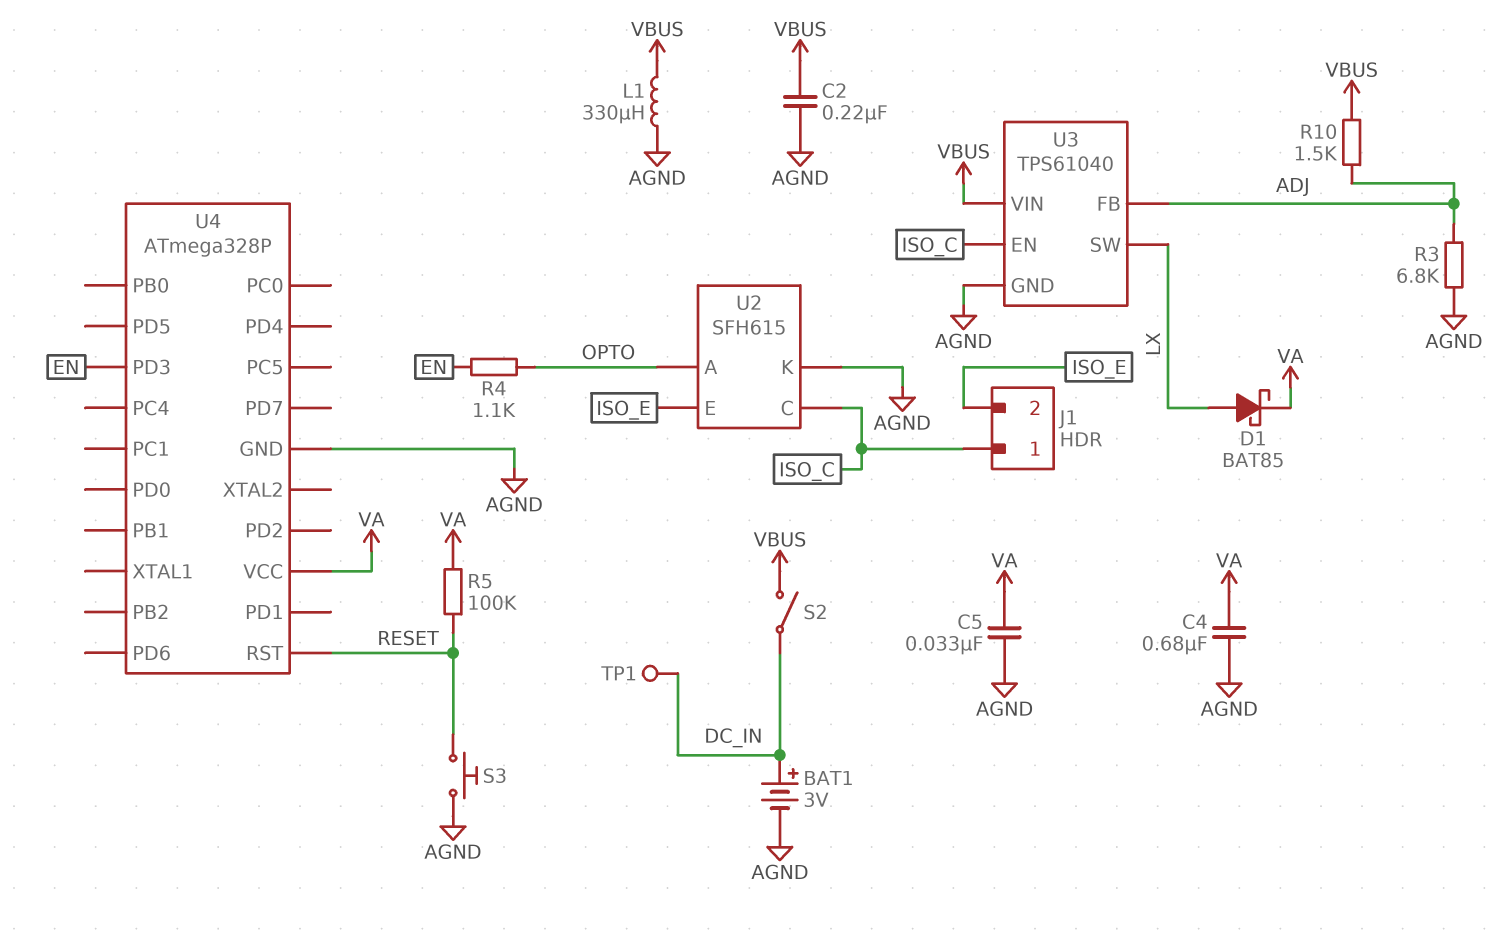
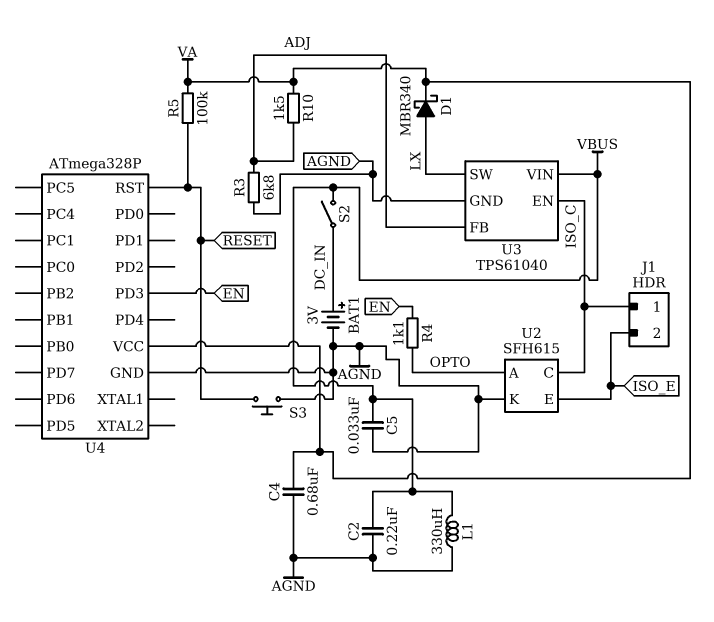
C5: 33nF (AGND, VA) -> 33nF (AGND, VBUS)
D1: schottky BAT85 (A LX, K VA) -> schottky MBR340 (A LX, K VA)
R10: 1.5k (ADJ, VBUS) -> 1.5k (ADJ, VA)
TP1: test point (DC_IN) -> none

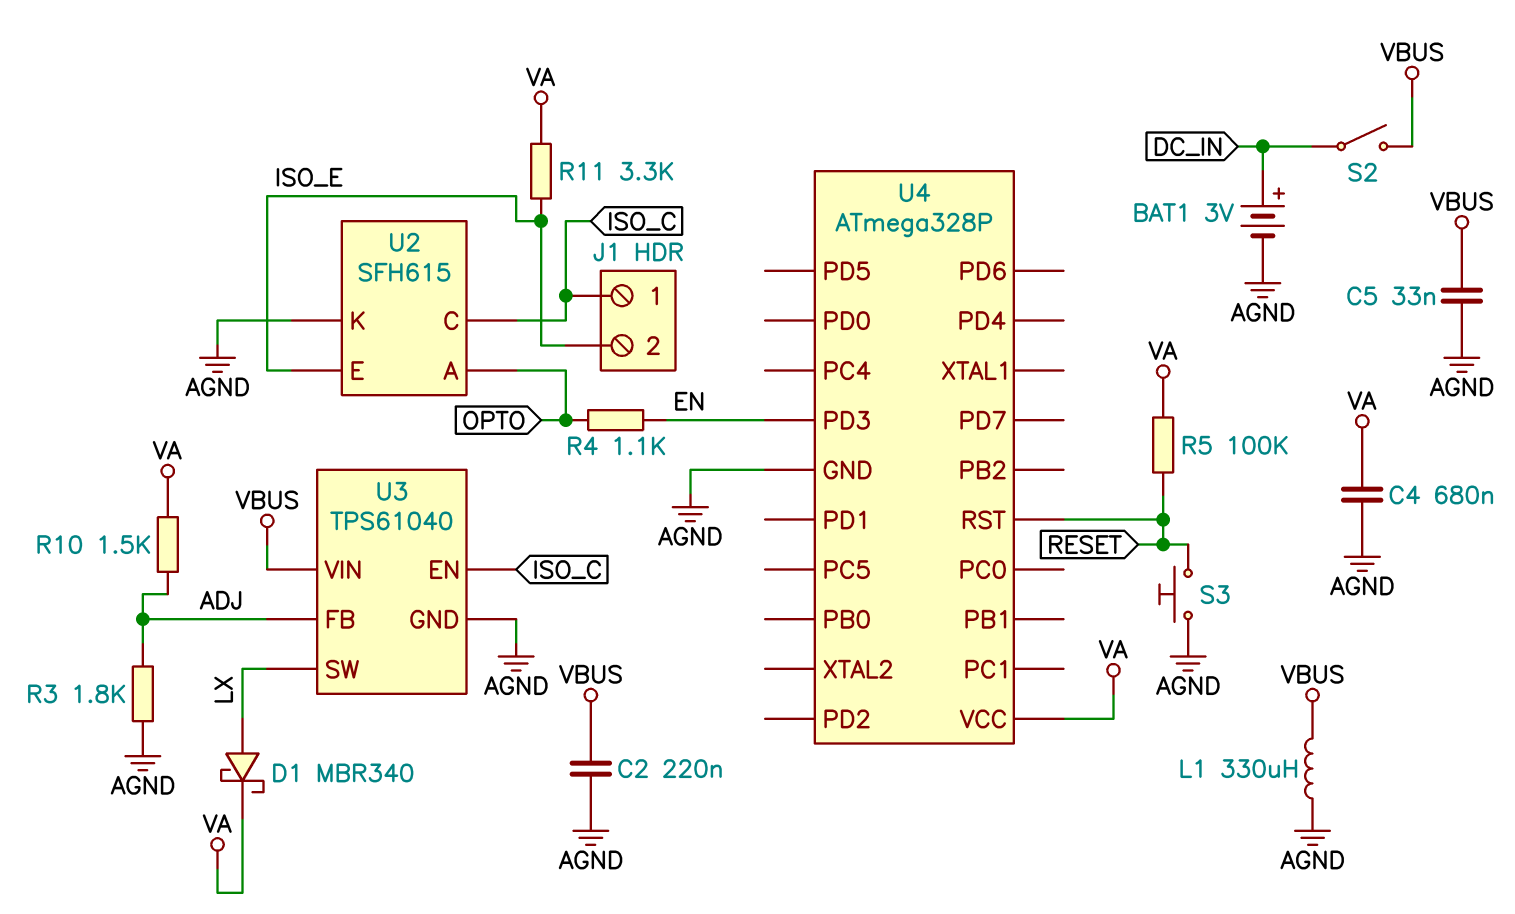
R3: 6.8k (ADJ, AGND) -> 1.8k (ADJ, AGND)
R11: none -> 3.3k (ISO_E, VA)

